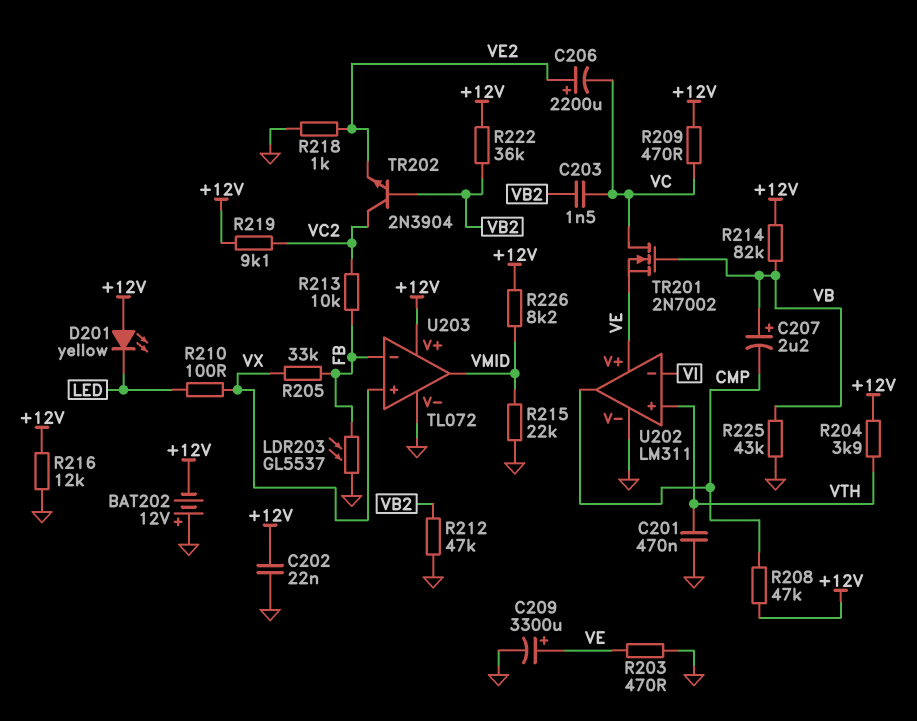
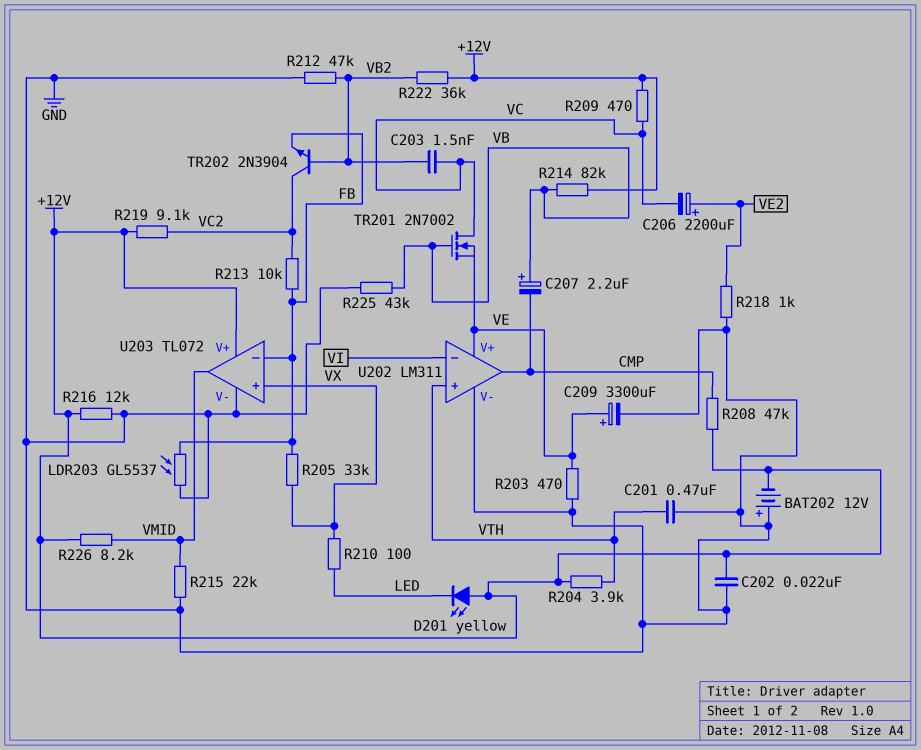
TR202: NPN 2N3904 (B VB2, C VC2, E VE2) -> NPN 2N3904 (B VB2, C VC2, E FB)

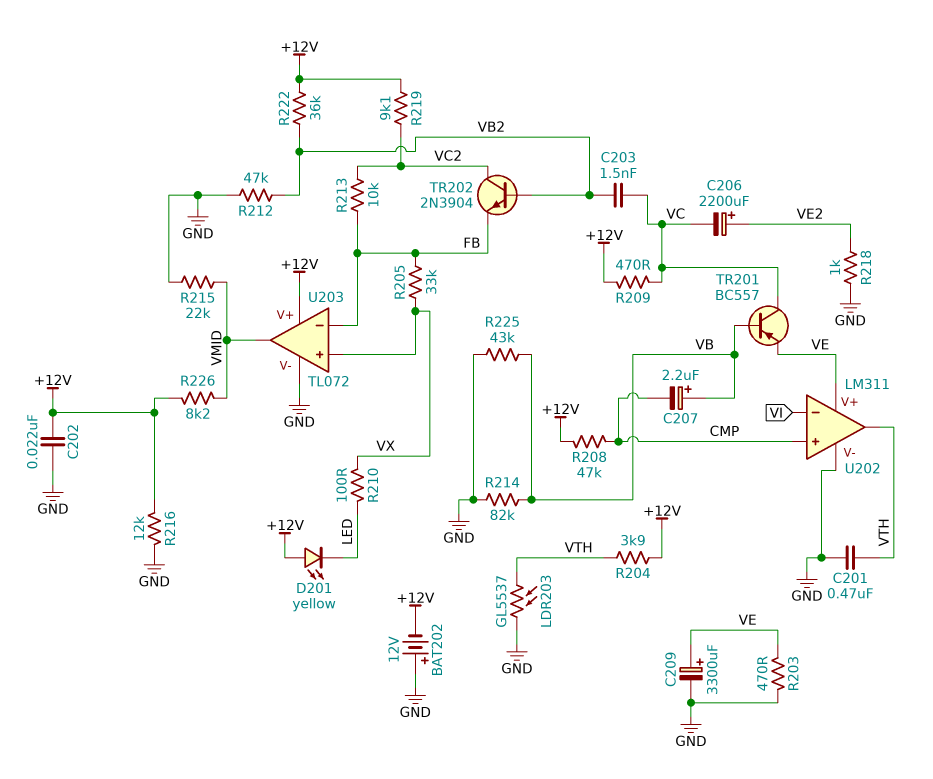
LDR203: GL5537 (FB, GND) -> GL5537 (GND, VTH)
R214: 82k (+12V, VB) -> 82k (GND, VB)
TR201: NMOS 2N7002 (G VB, D VC, S VE) -> PNP BC557 (B VB, C VC, E VE)
U202 pin in+: VTH -> CMP
U202 pin out: CMP -> VTH

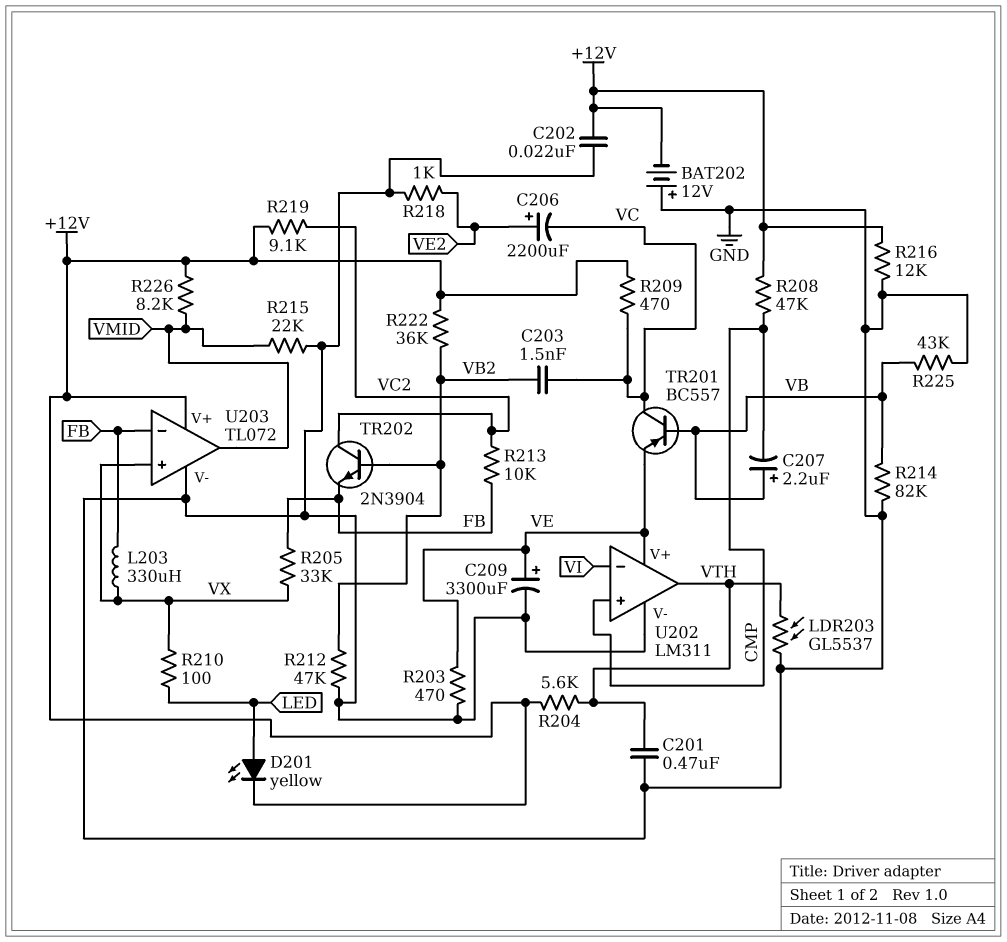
D201: LED yellow (A +12V, K LED) -> LED yellow (A LED, K +12V)
L203: none -> 330uH (FB, VX)
R204: 3.9k (+12V, VTH) -> 5.6k (+12V, VTH)

